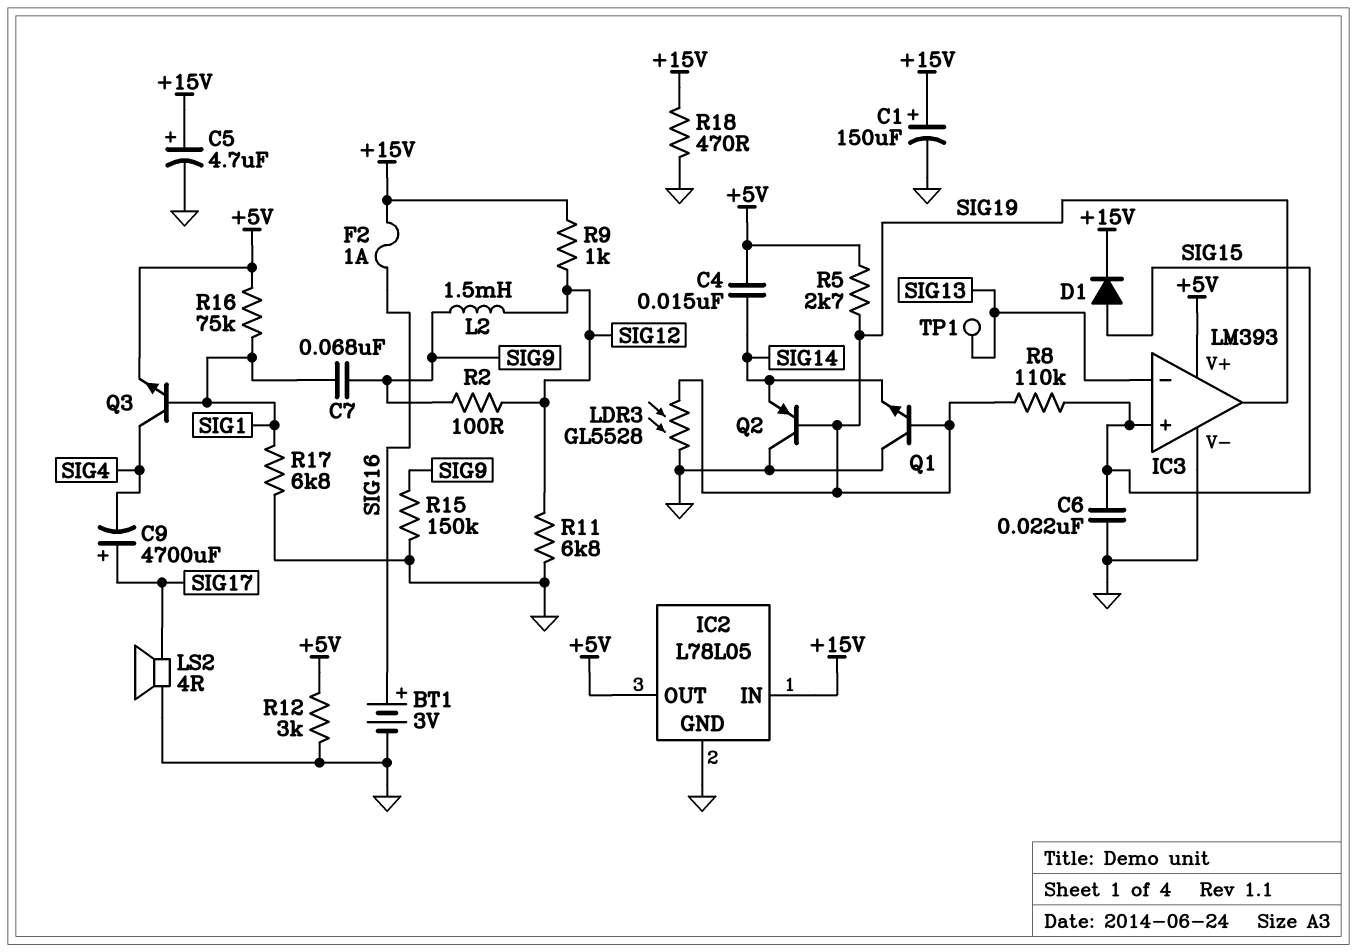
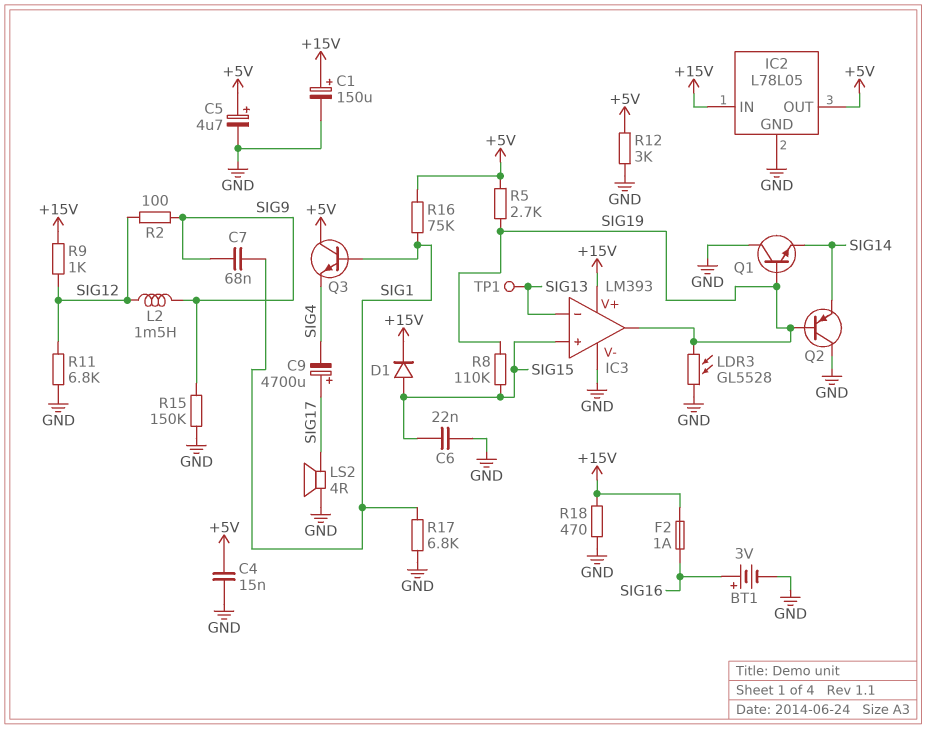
C4: 15nF (+5V, SIG14) -> 15nF (+5V, GND)
C5: 4.7uF (plus +15V, minus GND) -> 4.7uF (plus +5V, minus GND)
IC3 pin V+: +5V -> +15V
Q3: NPN (B SIG1, C SIG4, E +5V) -> NPN (B SIG1, C +5V, E SIG4)

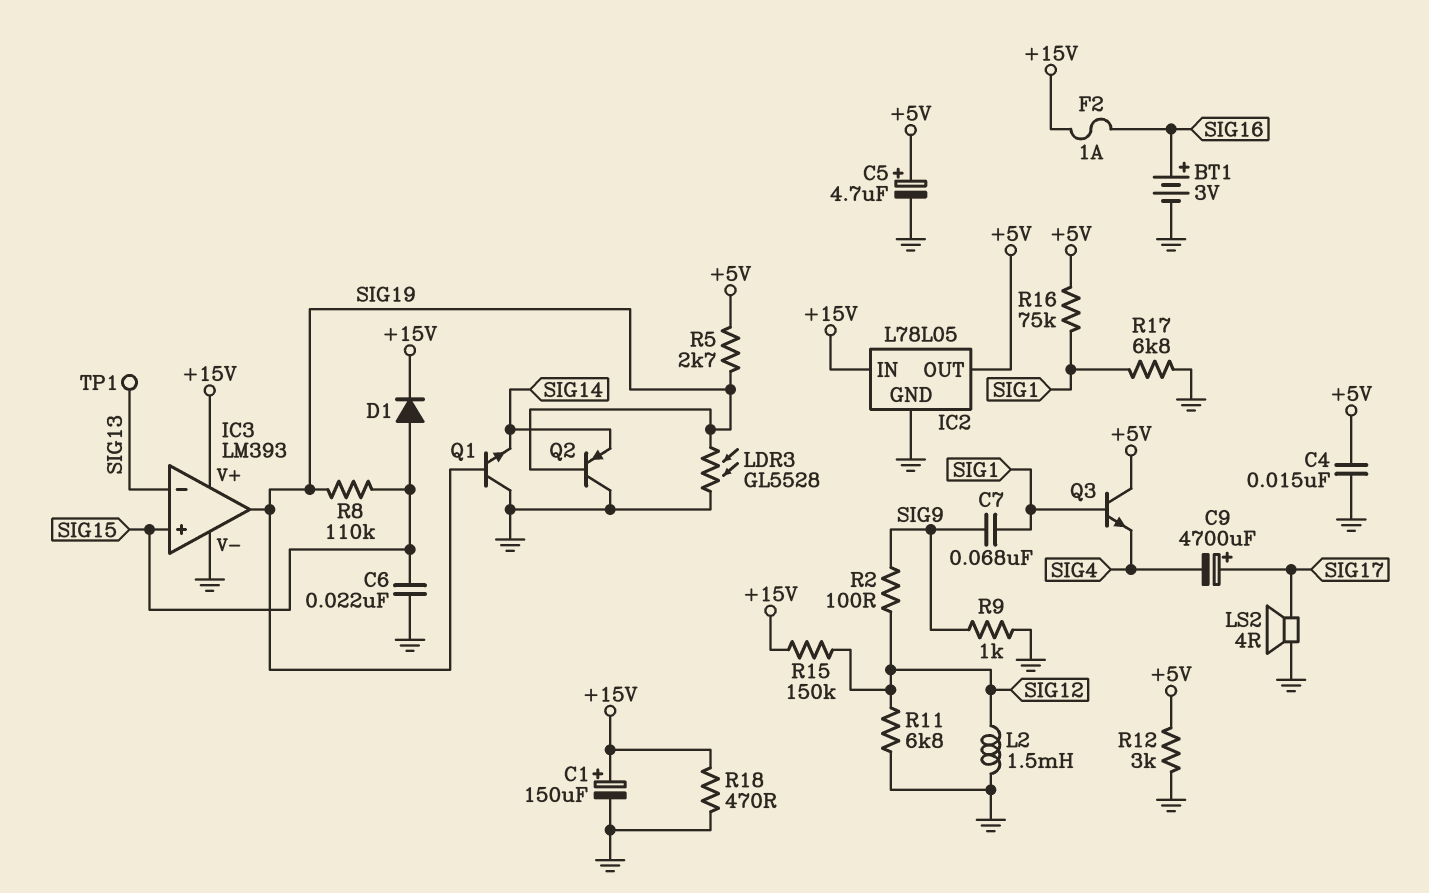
L2: 1.5mH (SIG9, SIG12) -> 1.5mH (GND, SIG12)
R9: 1k (+15V, SIG12) -> 1k (GND, SIG9)
R15: 150k (GND, SIG9) -> 150k (+15V, SIG12)

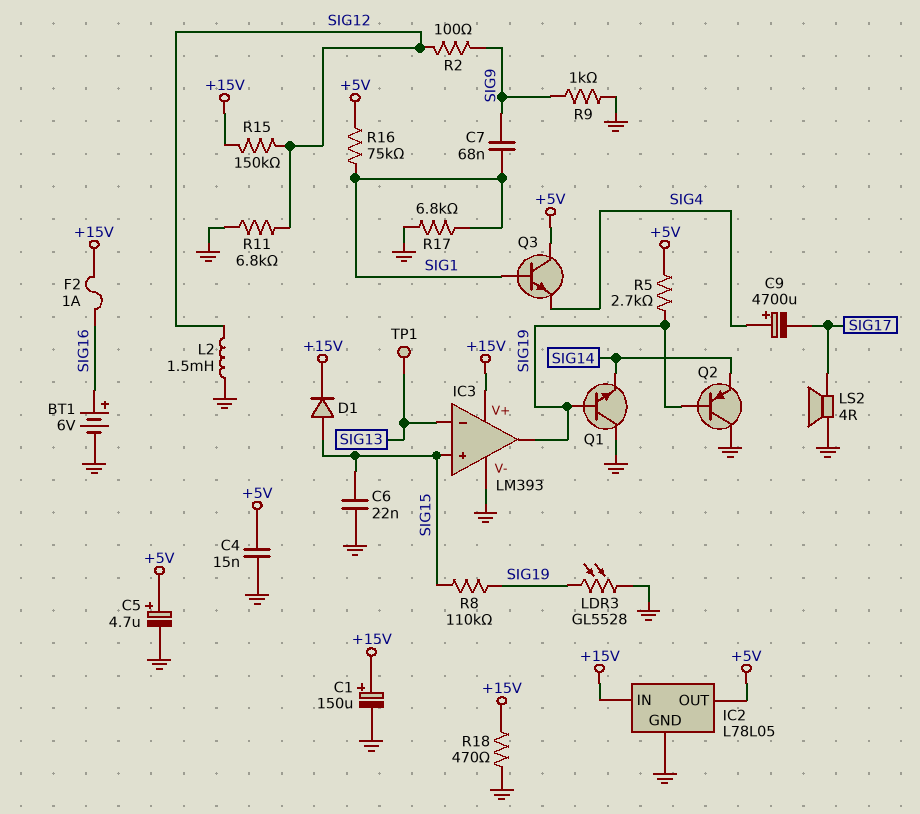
BT1: 3V (plus SIG16, minus GND) -> 6V (plus SIG16, minus GND)
C9: 4700uF (plus SIG17, minus SIG4) -> 4700uF (plus SIG4, minus SIG17)
R12: 3k (+5V, GND) -> none

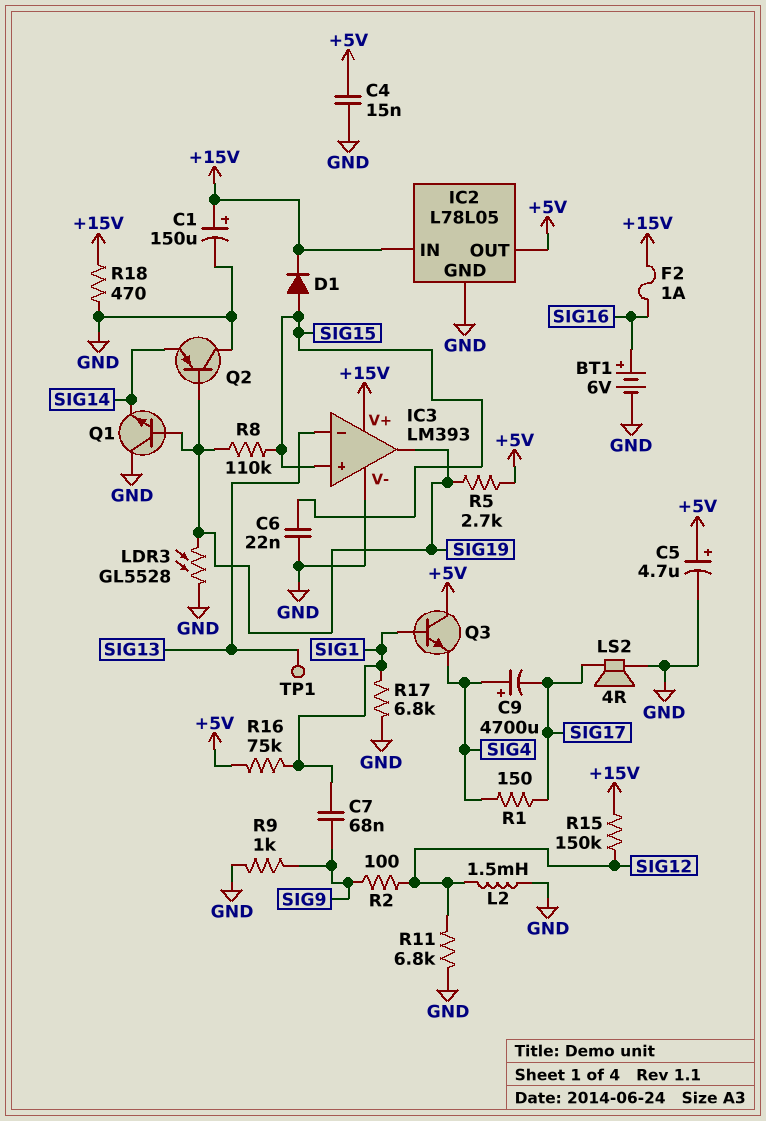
R1: none -> 150 (SIG4, SIG17)

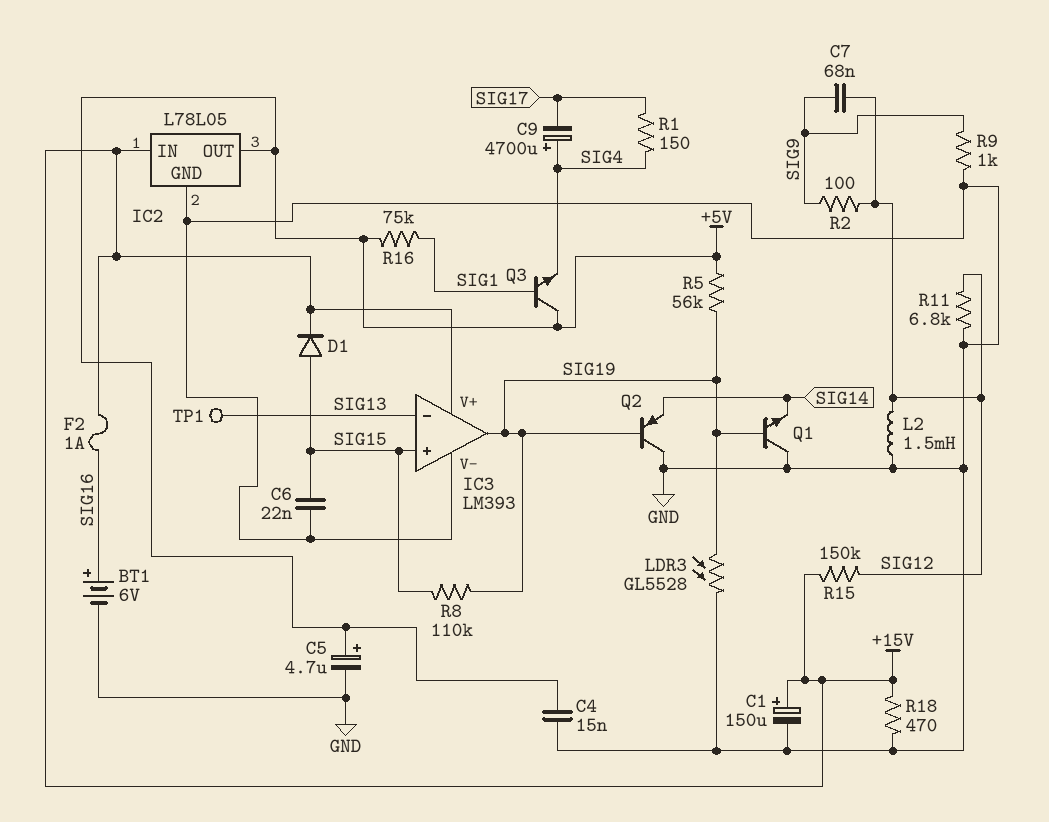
C7: 68nF (SIG1, SIG9) -> 68nF (SIG9, SIG12)
LS2: speaker 4R (GND, SIG17) -> none
R5: 2.7k (+5V, SIG19) -> 56k (+5V, SIG19)
R17: 6.8k (GND, SIG1) -> none

